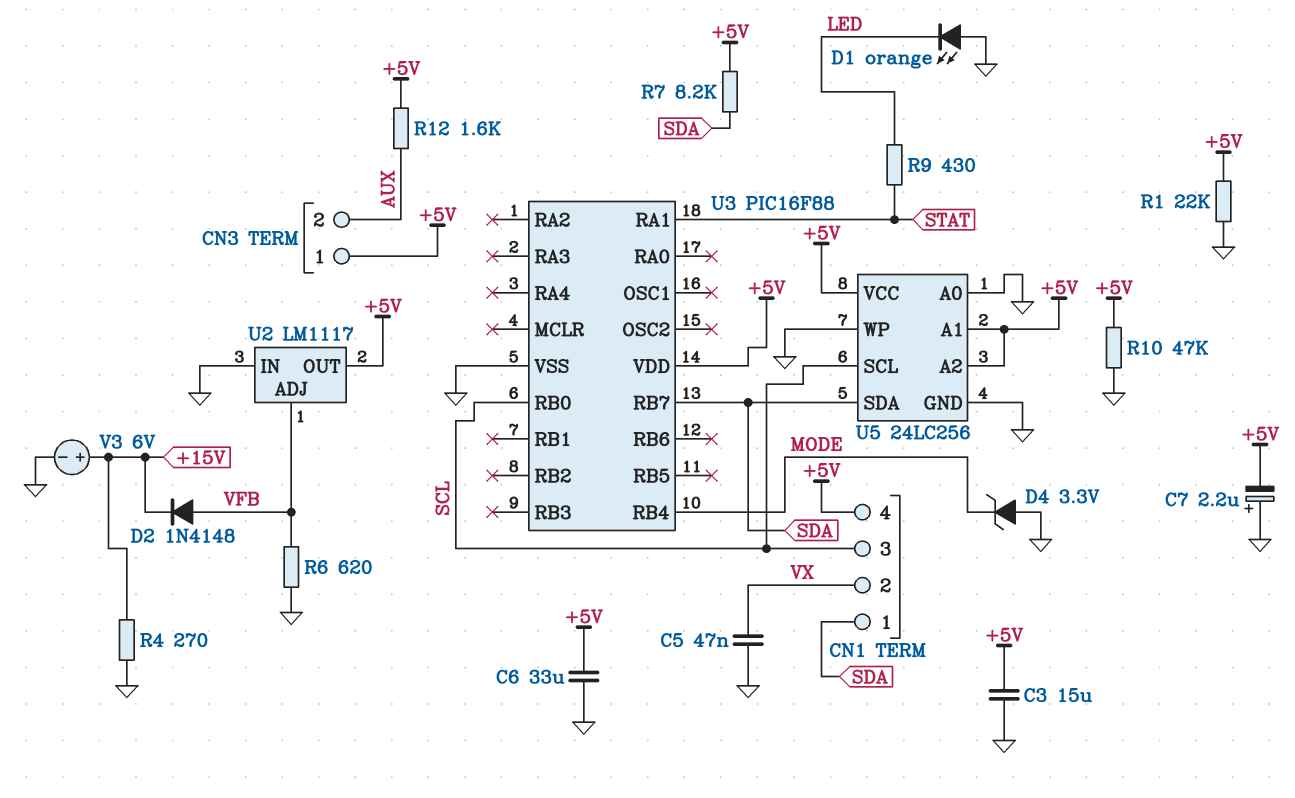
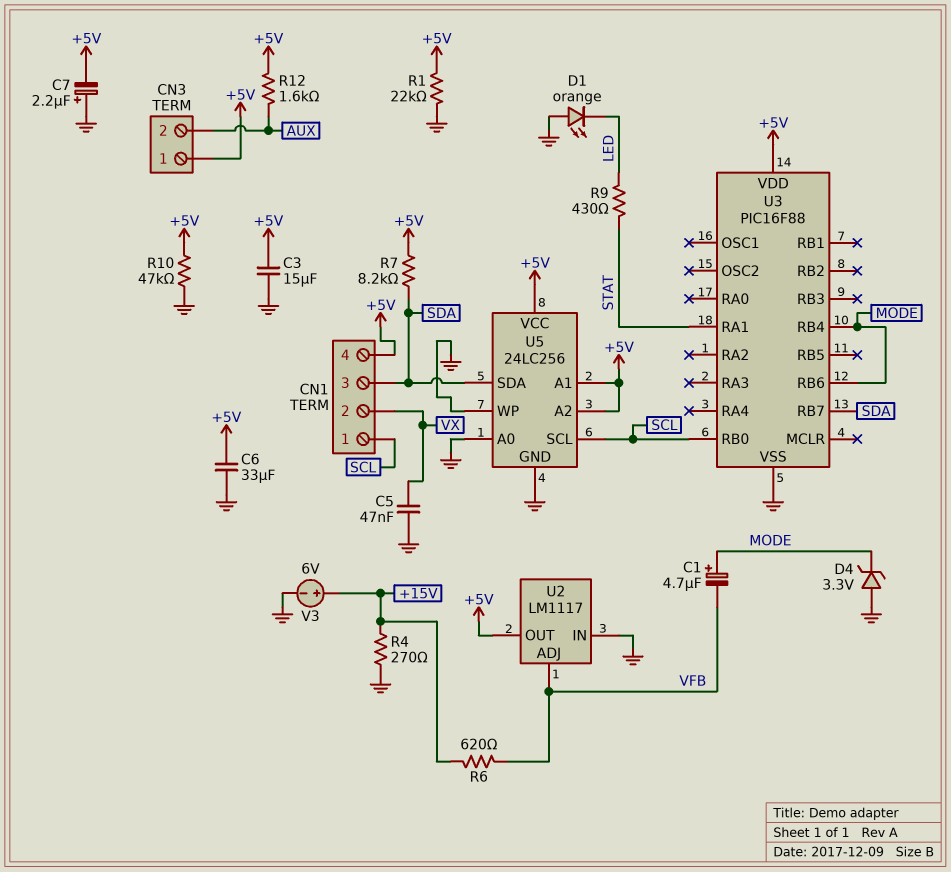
C1: none -> 4.7uF (plus MODE, minus VFB)
CN1 pin 1: SDA -> SCL
CN1 pin 3: SCL -> SDA
D2: diode 1N4148 (A VFB, K +15V) -> none
R6: 620 (GND, VFB) -> 620 (+15V, VFB)
U3 pin RB6: none -> MODE

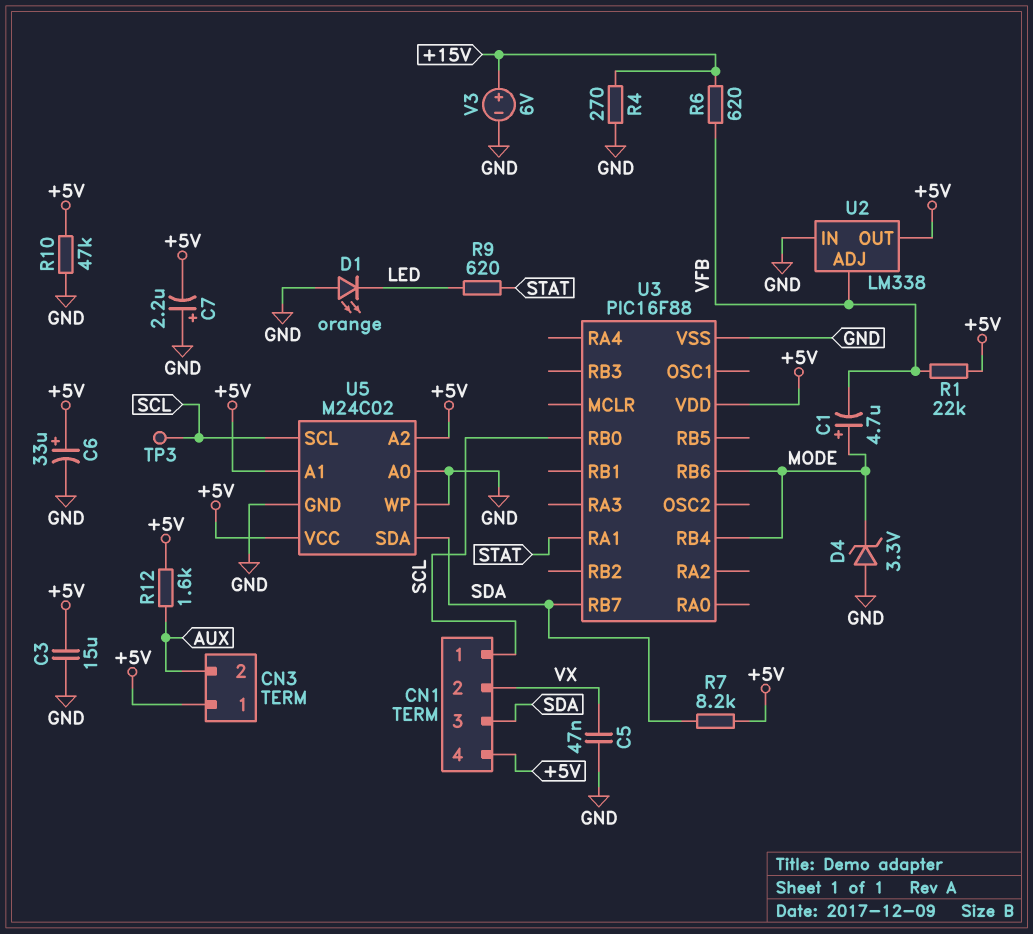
C6: 33uF (+5V, GND) -> 33uF (plus +5V, minus GND)
R1: 22k (+5V, GND) -> 22k (+5V, VFB)
R9: 430 (LED, STAT) -> 620 (LED, STAT)
TP3: none -> test point (SCL)
U2: LM1117 -> LM338
U5: 24LC256 -> M24C02

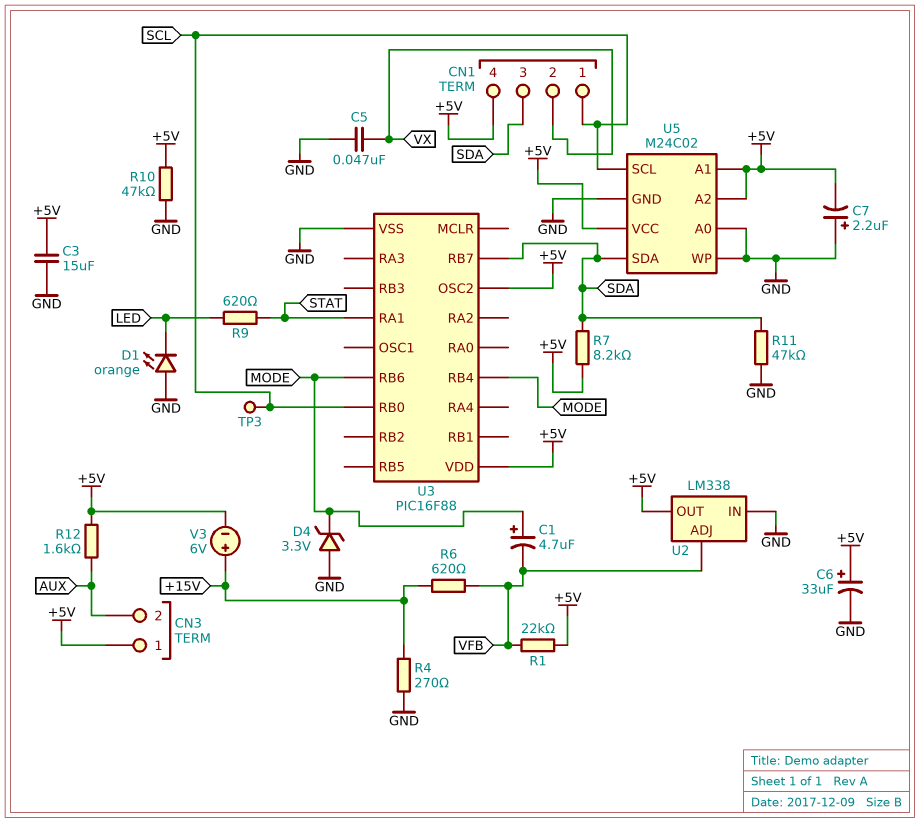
R11: none -> 47k (GND, SDA)
U3 pin OSC2: none -> +5V
V3: 6V (plus +15V, minus GND) -> 6V (plus +15V, minus +5V)

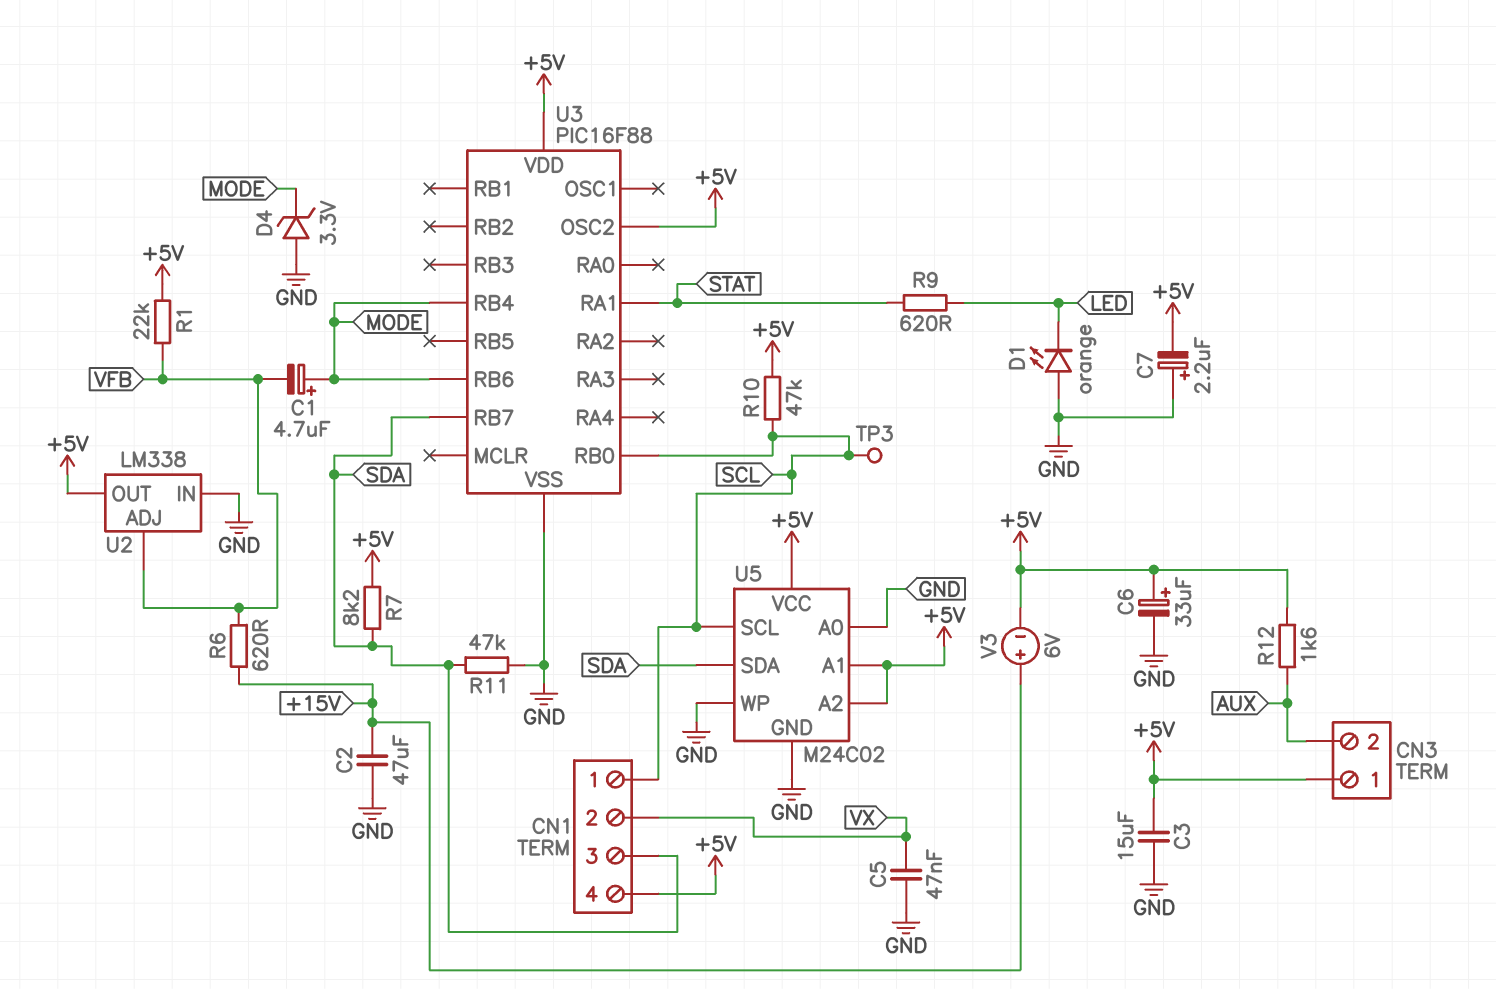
C2: none -> 47uF (+15V, GND)
R4: 270 (+15V, GND) -> none
R10: 47k (+5V, GND) -> 47k (+5V, SCL)

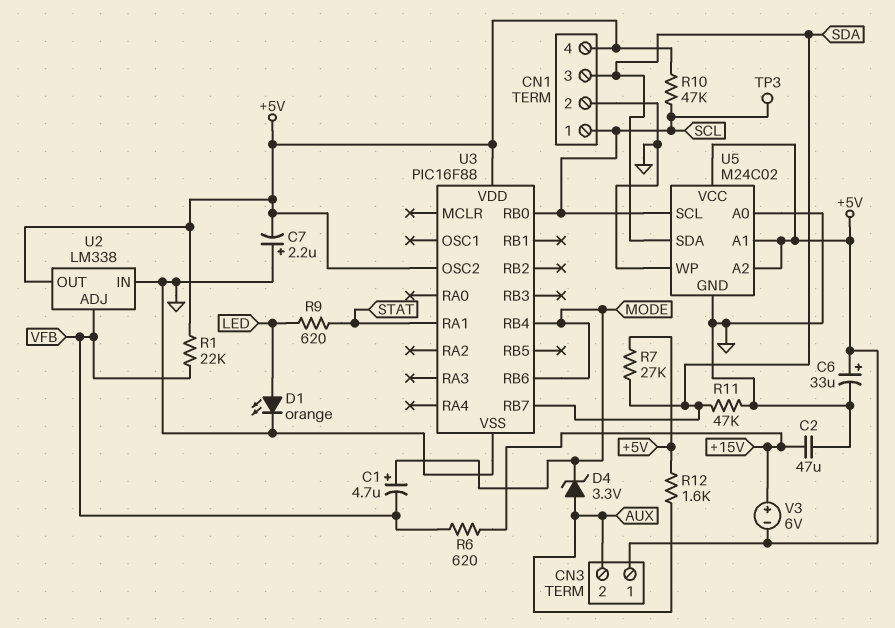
C3: 15uF (+5V, GND) -> none
C5: 47nF (GND, VX) -> none
CN1 pin 2: VX -> GND
D1: LED orange (A GND, K LED) -> LED orange (A LED, K GND)
D4: zener 3.3V (A GND, K MODE) -> zener 3.3V (A AUX, K MODE)
R7: 8.2k (+5V, SDA) -> 27k (+5V, SDA)

